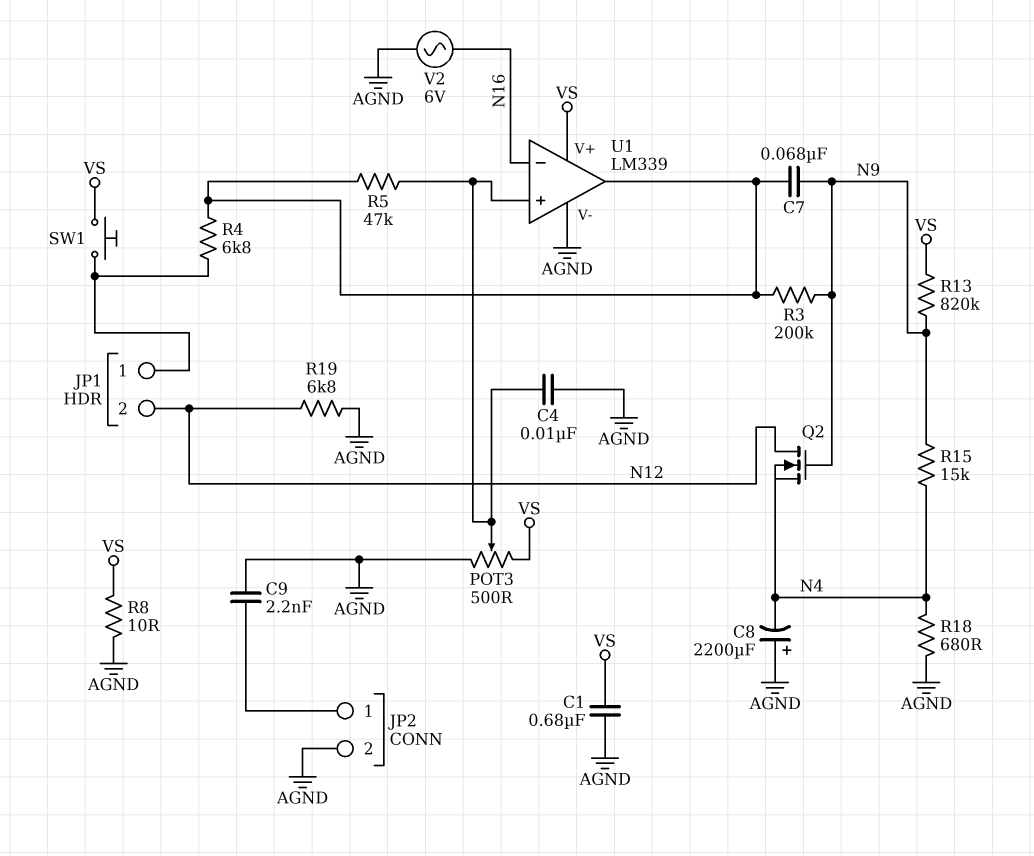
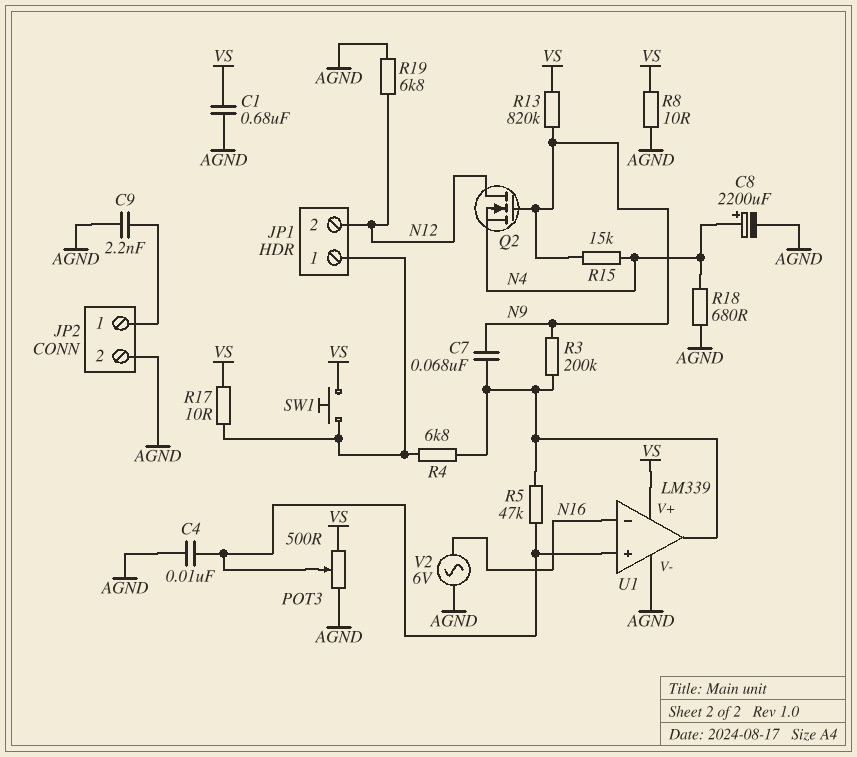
C8: 2200uF (plus AGND, minus N4) -> 2200uF (plus N4, minus AGND)
R17: none -> 10 (JP1/1, VS)

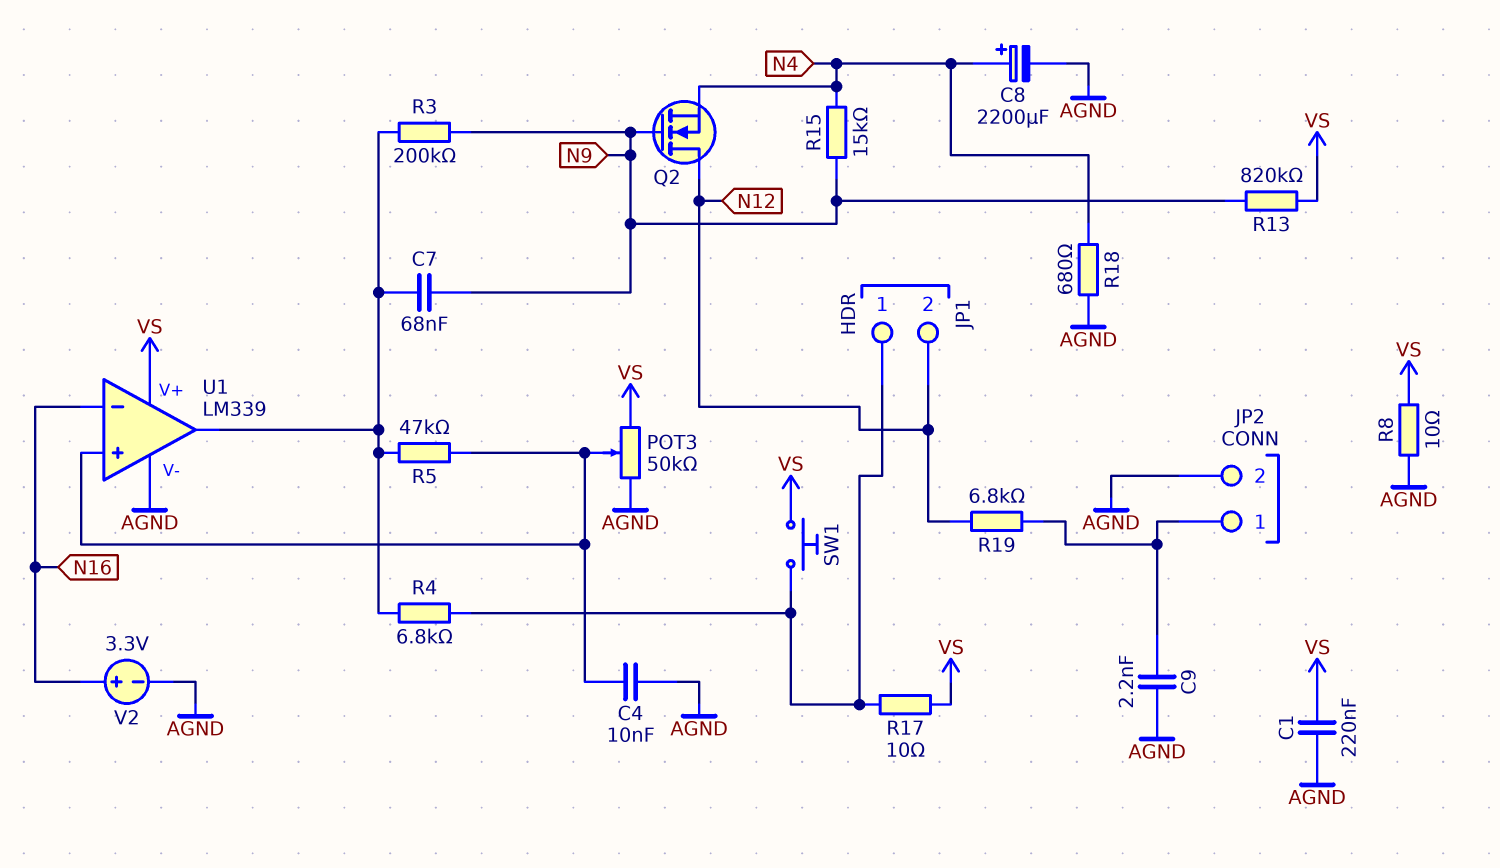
C1: 680nF (AGND, VS) -> 220nF (AGND, VS)
POT3: 500 (AGND, VS, wiper U1/in+) -> 50k (AGND, VS, wiper U1/in+)
R19: 6.8k (AGND, N12) -> 6.8k (JP2/1, N12)
V2: AC 6V (AGND, N16) -> 3.3V (plus N16, minus AGND)

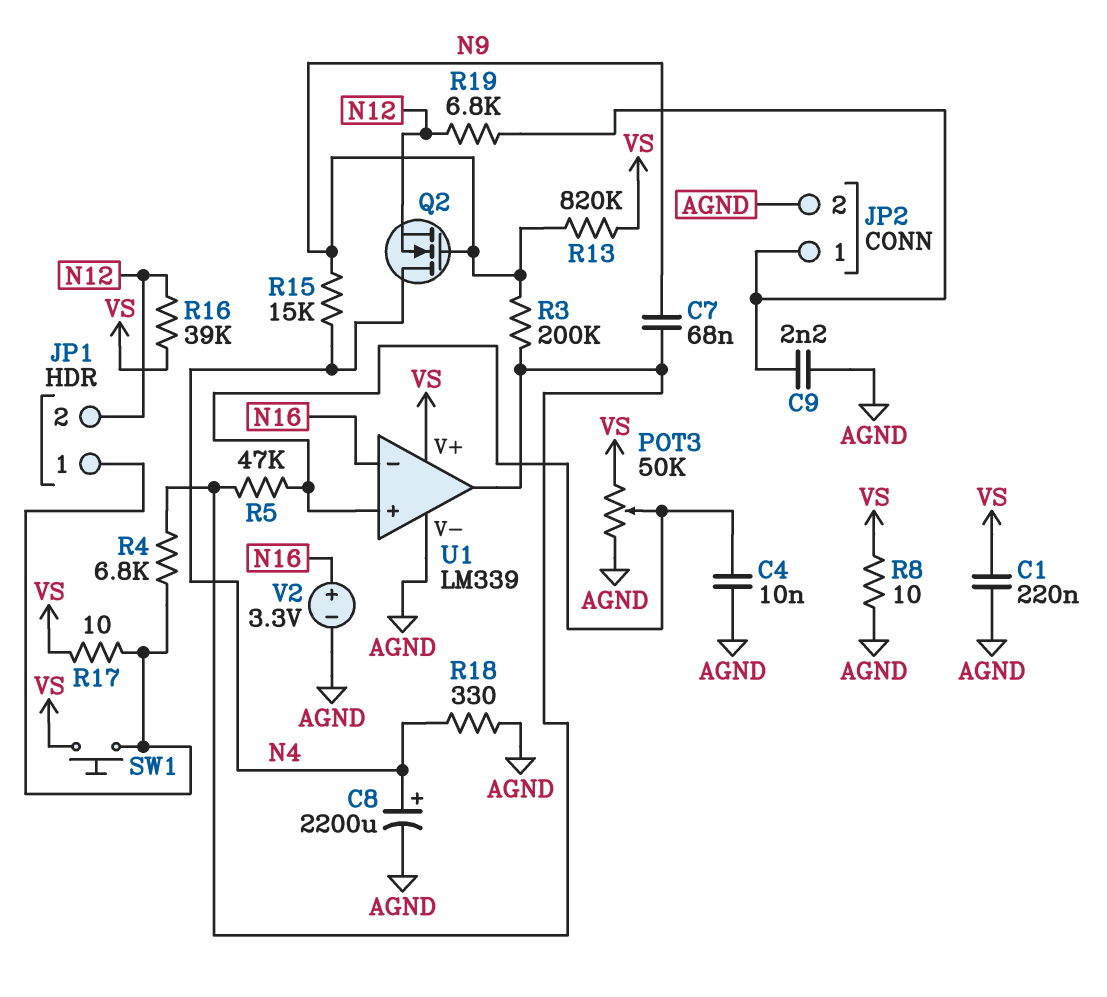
Q2: NMOS (G N9, D N12, S N4) -> NMOS (G N9, D N4, S N12)
R16: none -> 39k (N12, VS)
R18: 680 (AGND, N4) -> 330 (AGND, N4)

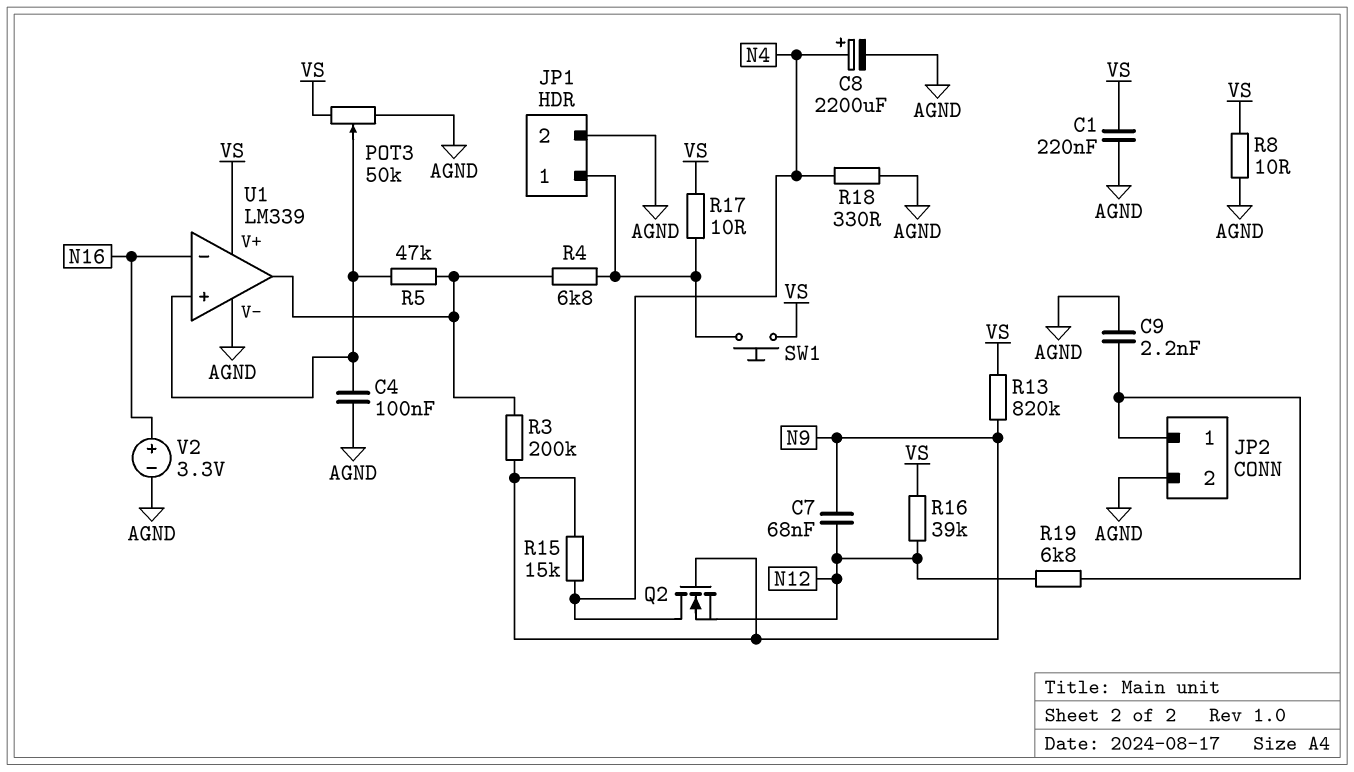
C4: 10nF (AGND, U1/in+) -> 100nF (AGND, U1/in+)
C7: 68nF (N9, U1/out) -> 68nF (N9, N12)
JP1 pin 2: N12 -> AGND

